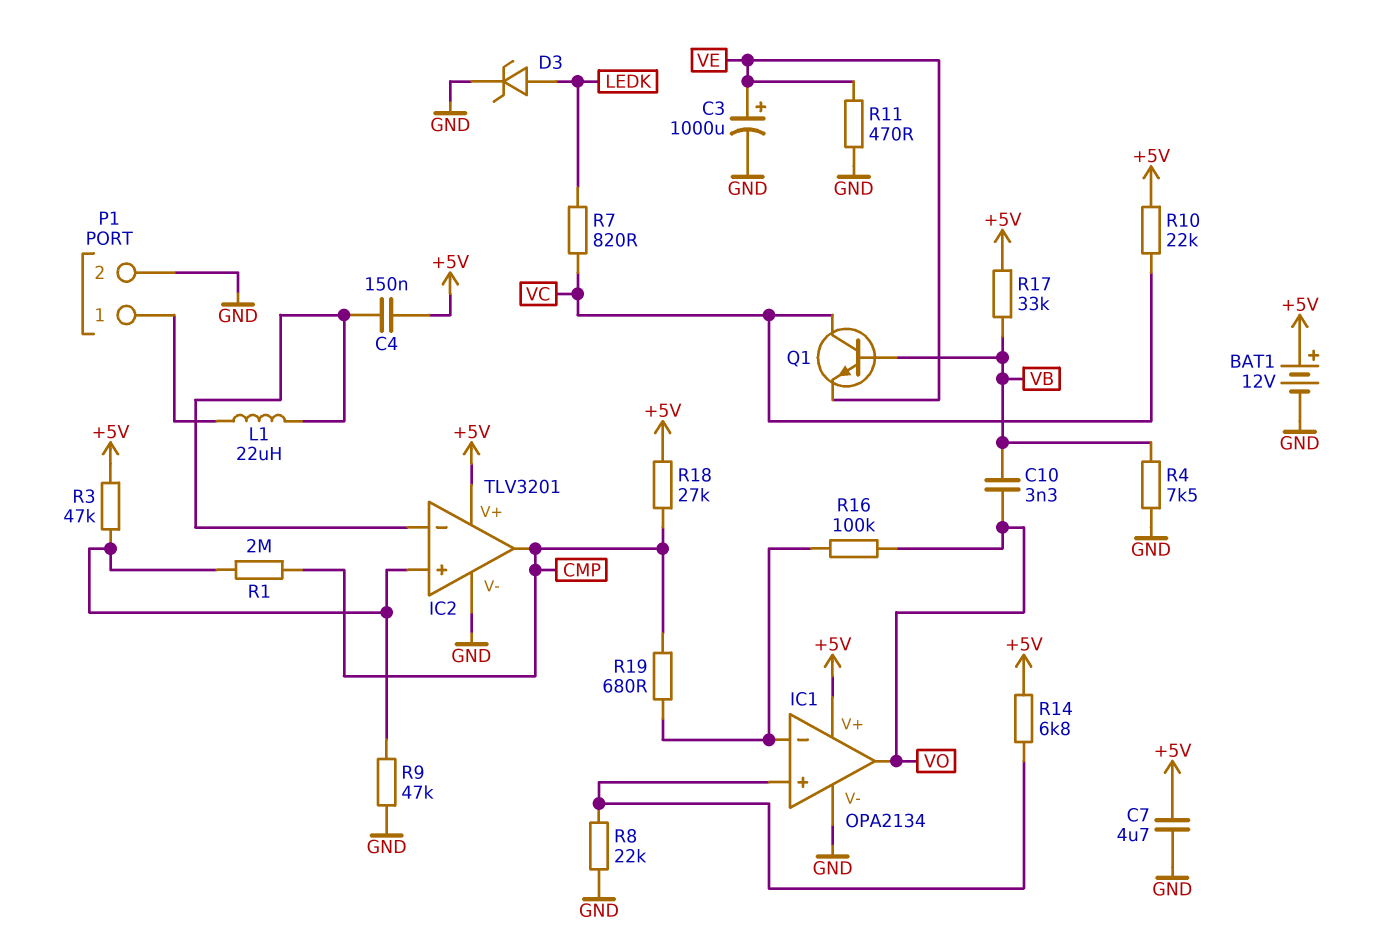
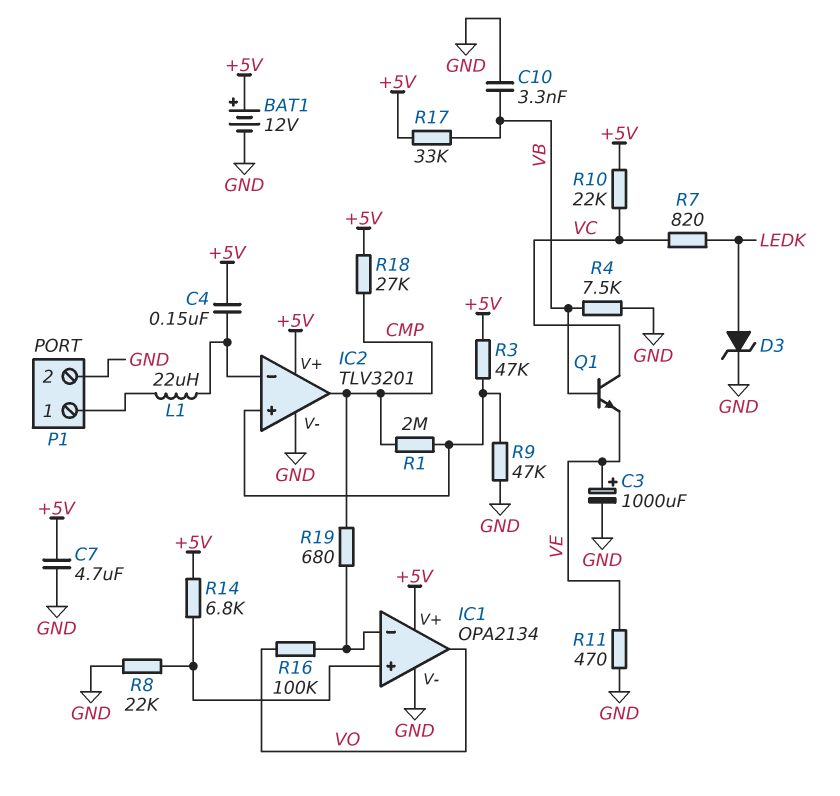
C10: 3.3nF (VB, VO) -> 3.3nF (GND, VB)

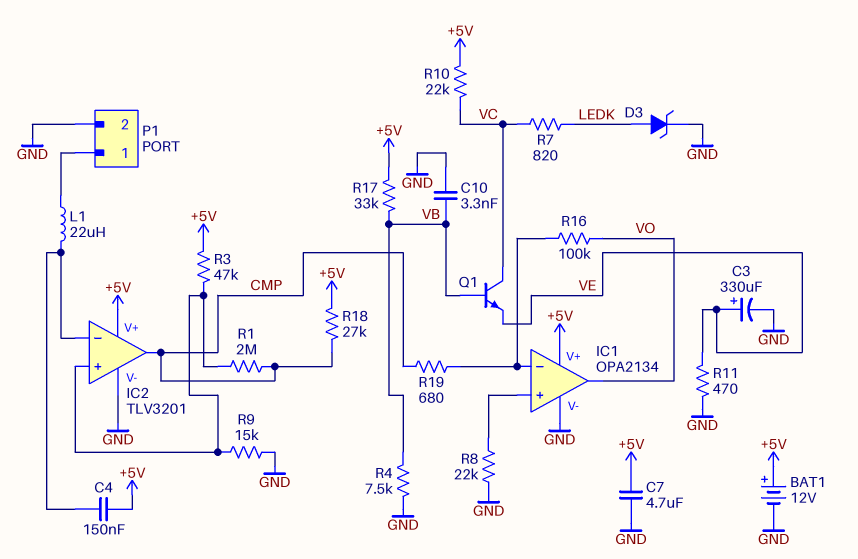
C3: 1000uF (plus VE, minus GND) -> 330uF (plus VE, minus GND)
R9: 47k (GND, IC2/in+) -> 15k (GND, IC2/in+)
R14: 6.8k (+5V, IC1/in+) -> none

